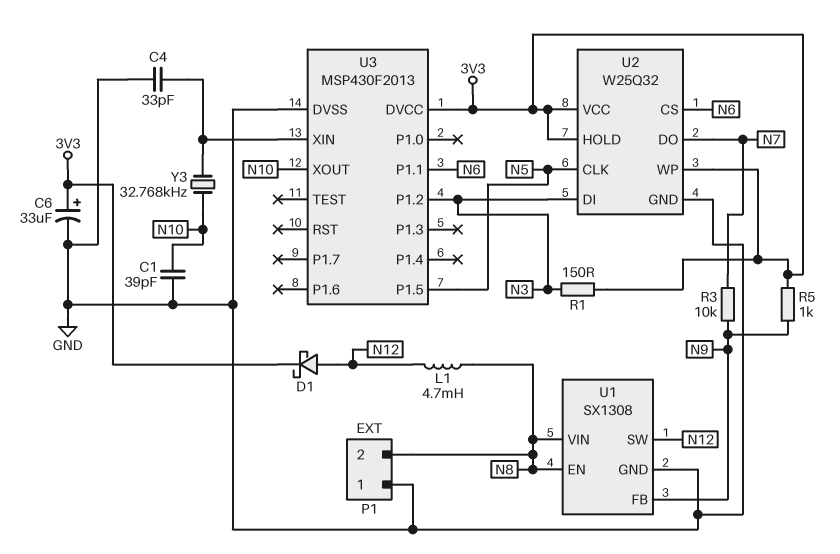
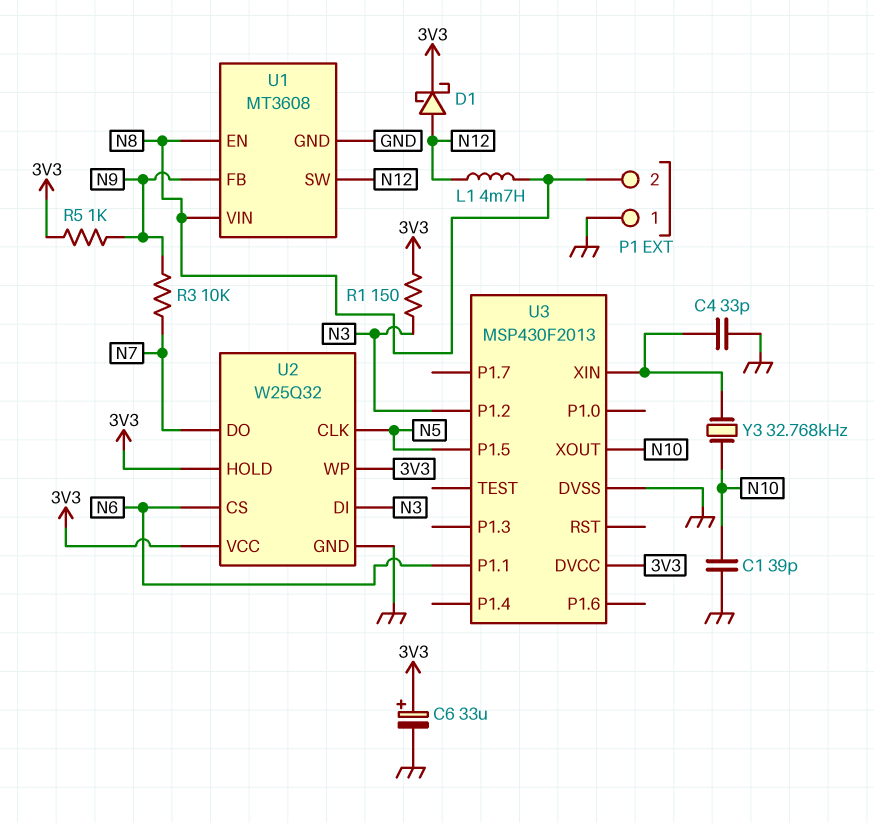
U1: SX1308 -> MT3608

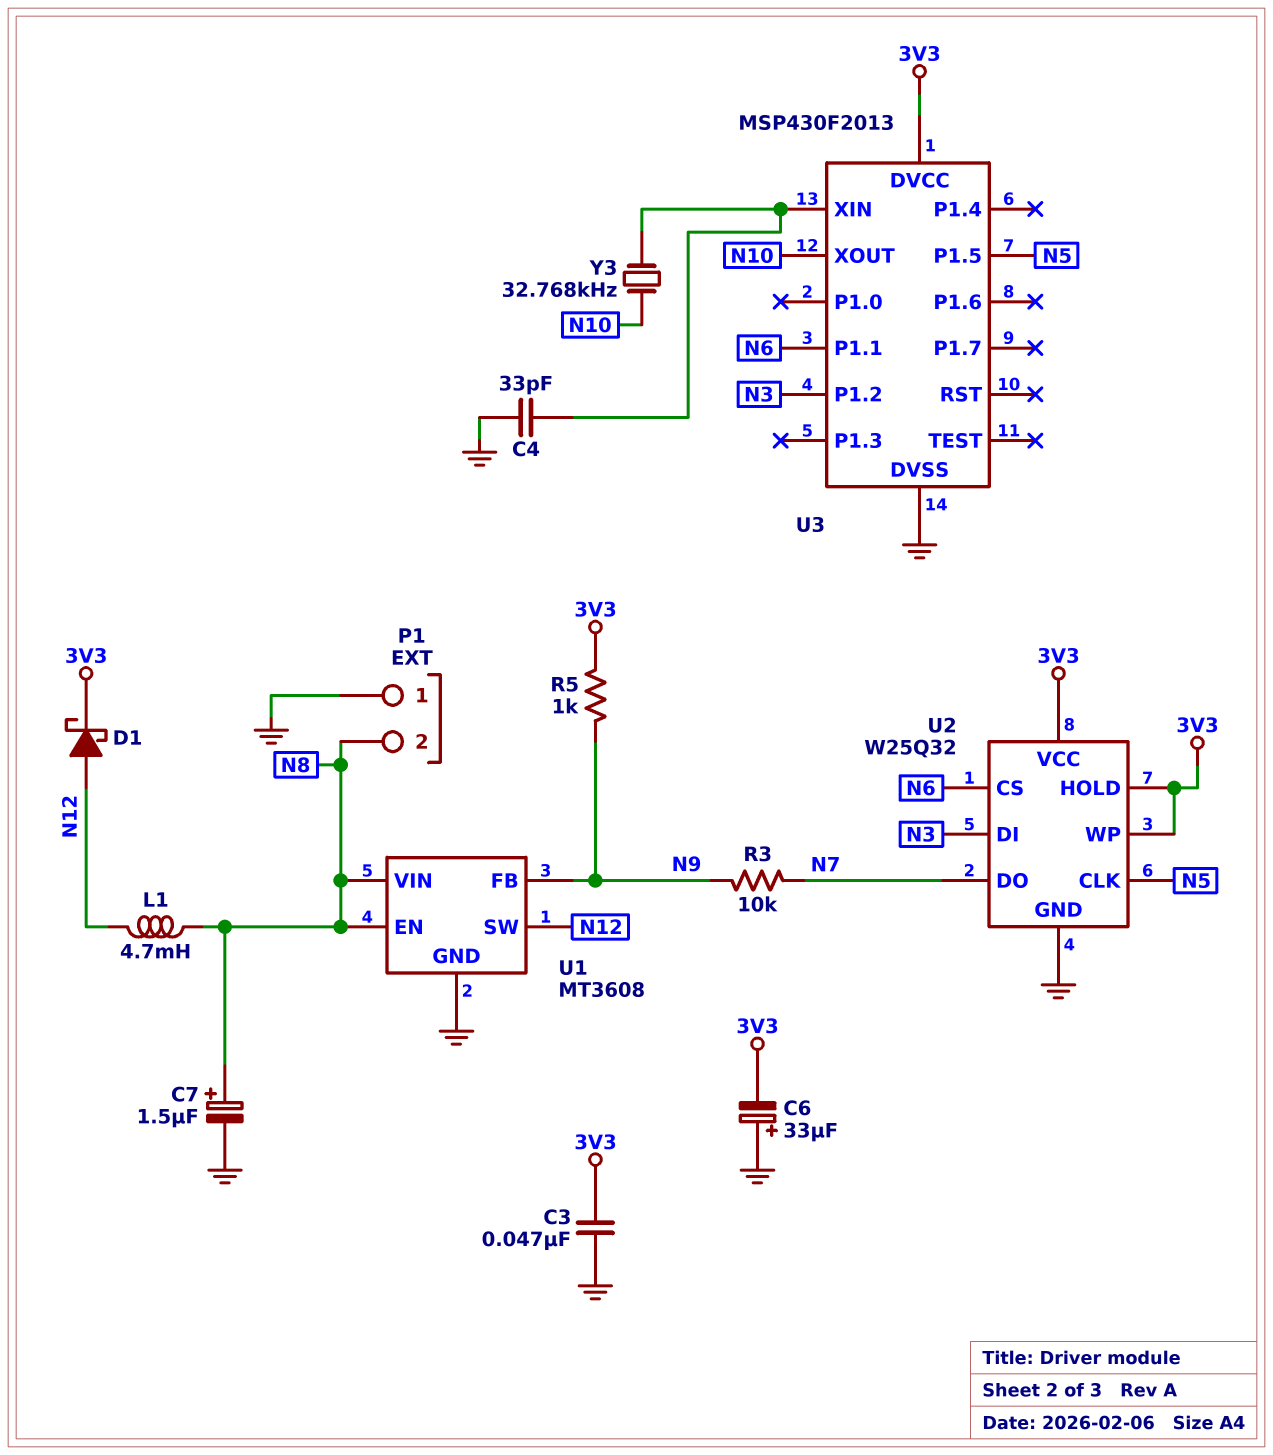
C1: 39pF (GND, N10) -> none
C3: none -> 47nF (3V3, GND)
C6: 33uF (plus 3V3, minus GND) -> 33uF (plus GND, minus 3V3)
C7: none -> 1.5uF (plus N8, minus GND)
R1: 150 (3V3, N3) -> none

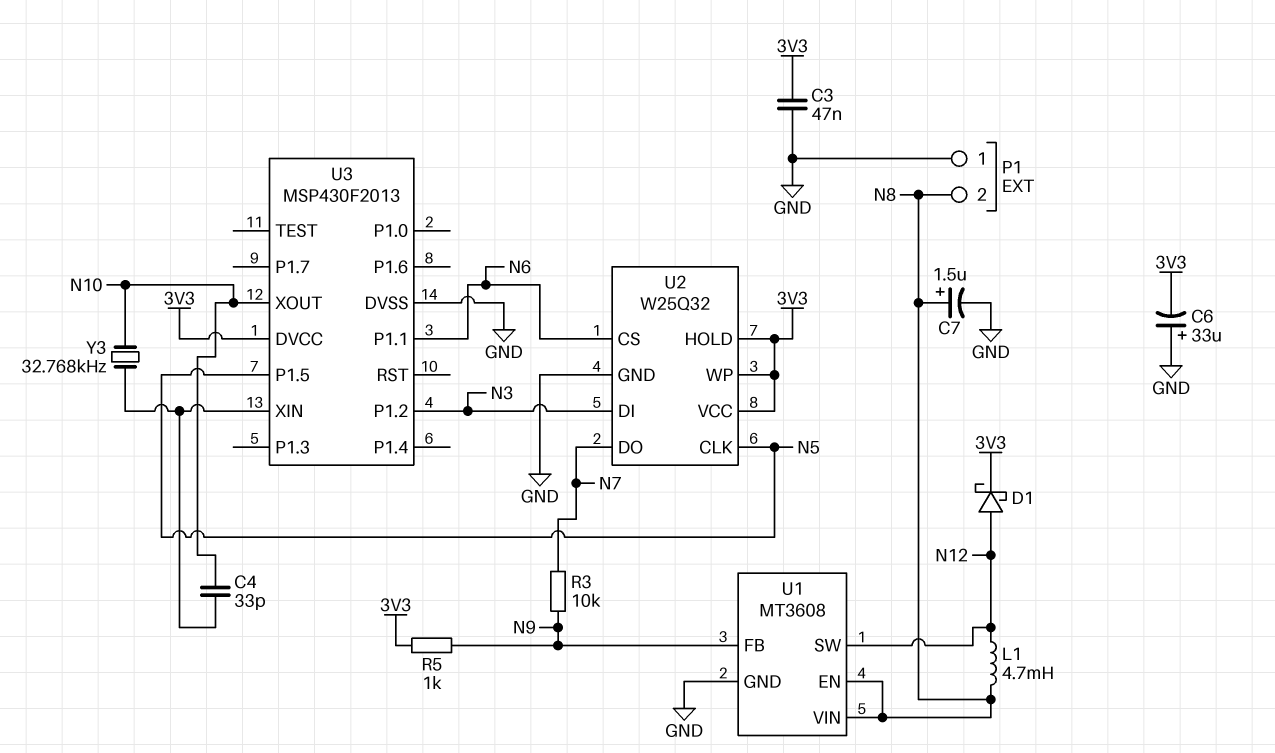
C4: 33pF (GND, U3/XIN) -> 33pF (N10, U3/XIN)

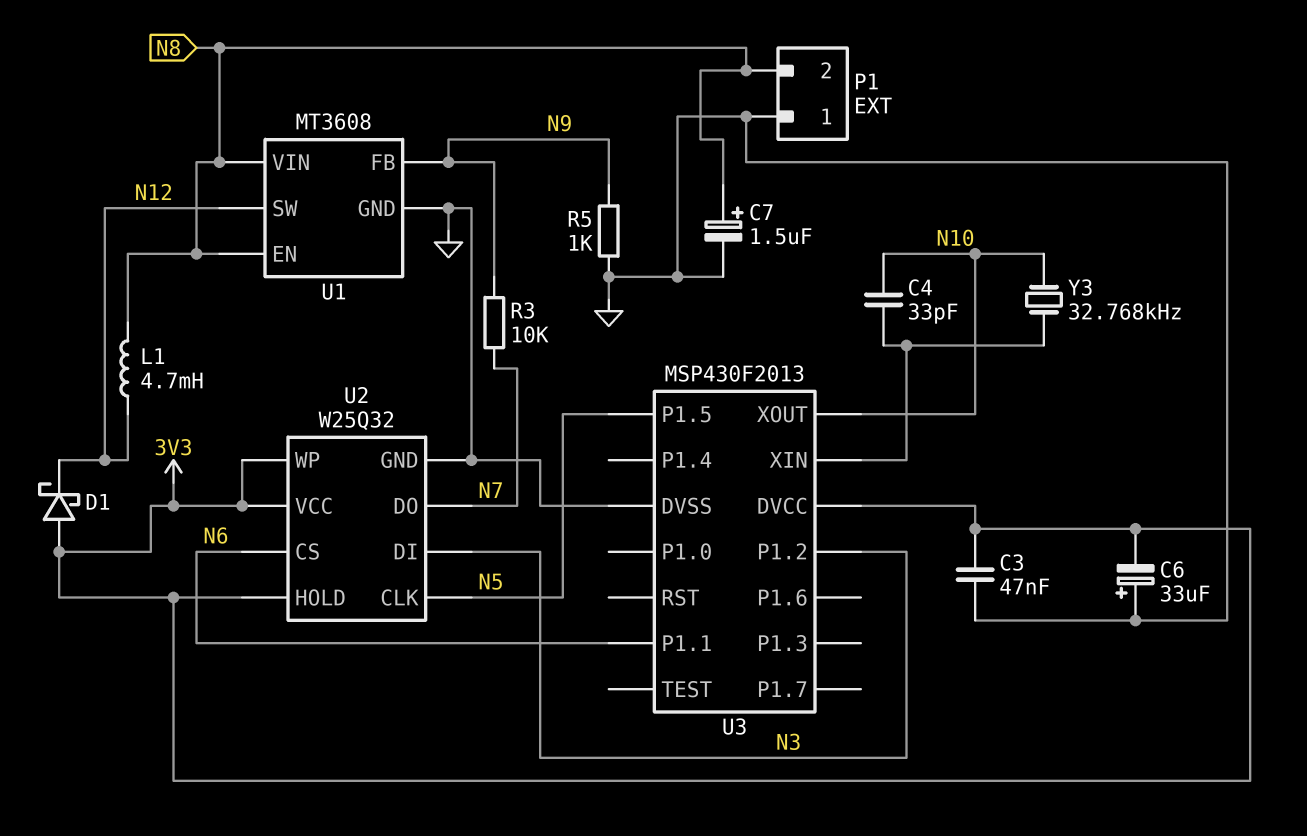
D1: schottky (A N12, K 3V3) -> schottky (A 3V3, K N12)
R5: 1k (3V3, N9) -> 1k (GND, N9)

